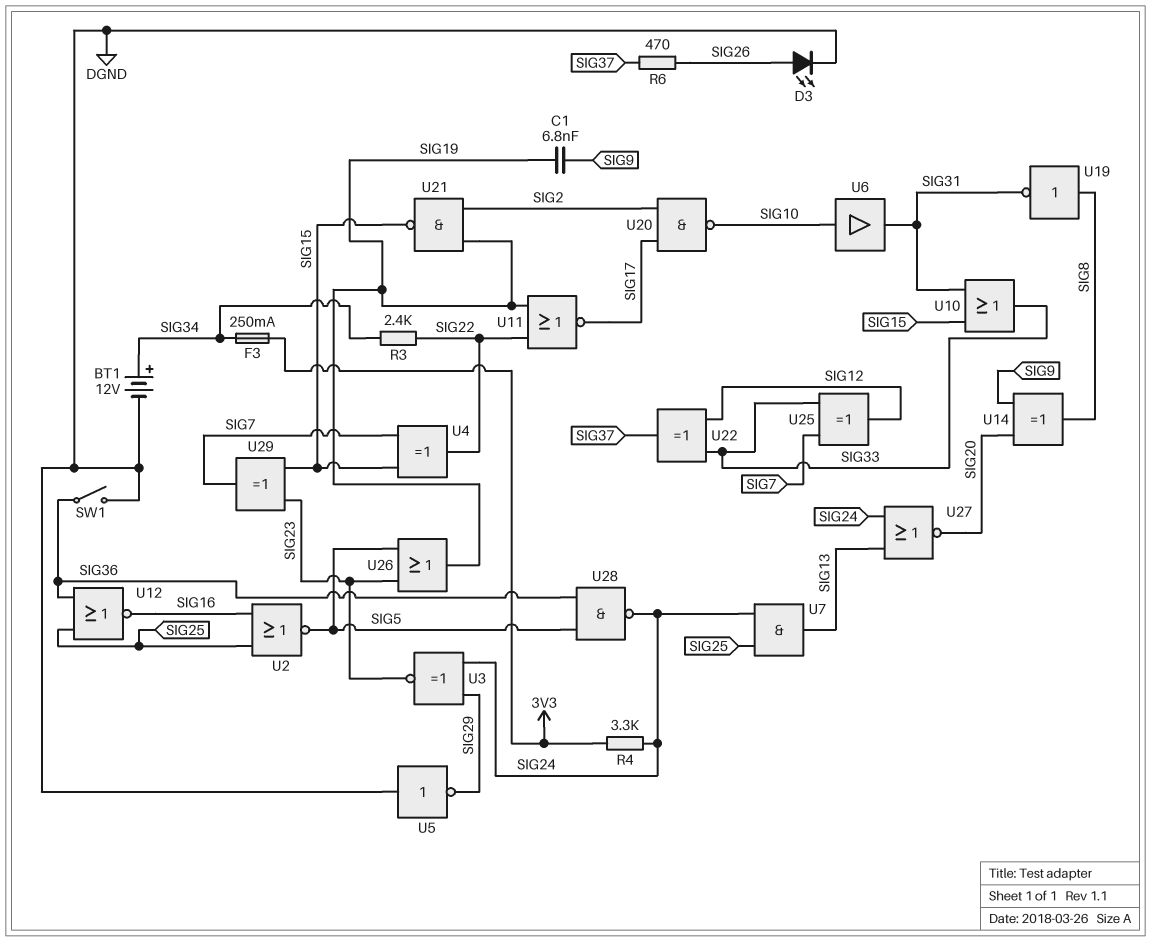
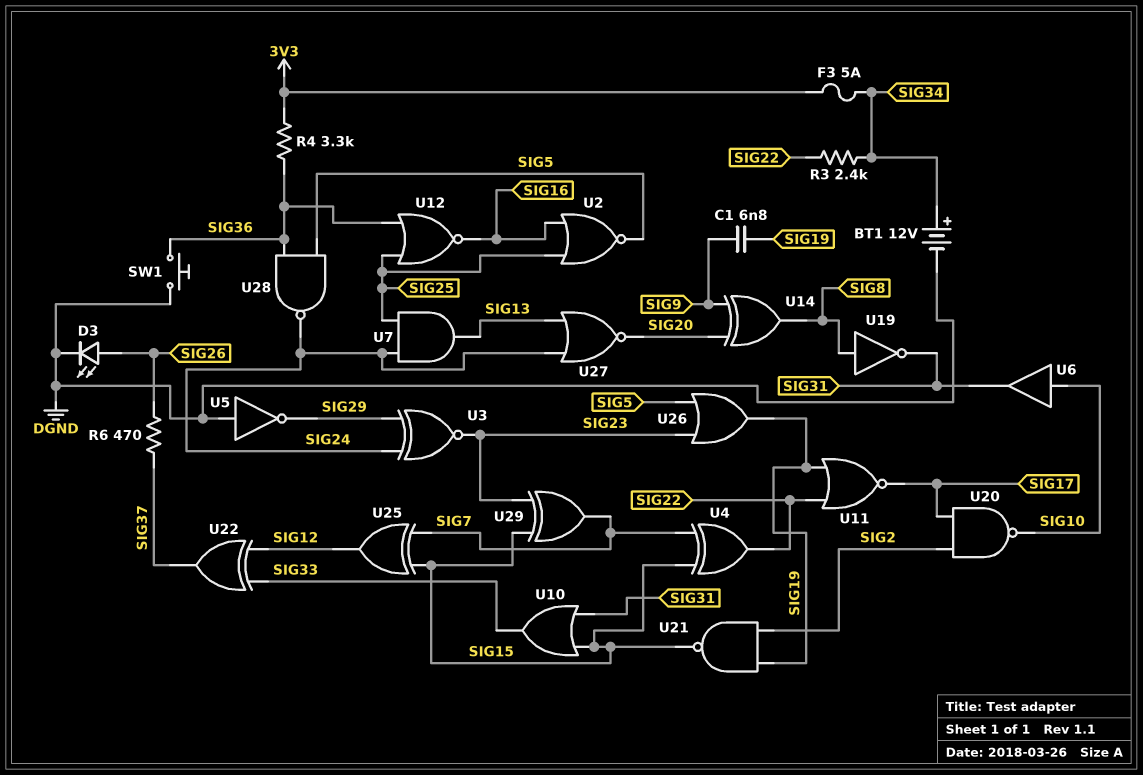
F3: 250mA (3V3, SIG34) -> 5A (3V3, SIG34)
R4: 3.3k (3V3, SIG24) -> 3.3k (3V3, SIG36)
SW1: switch (DGND, SIG36) -> button (DGND, SIG36)
U25: XOR (in SIG7, in SIG33, out SIG12) -> XOR (in SIG7, in SIG15, out SIG12)

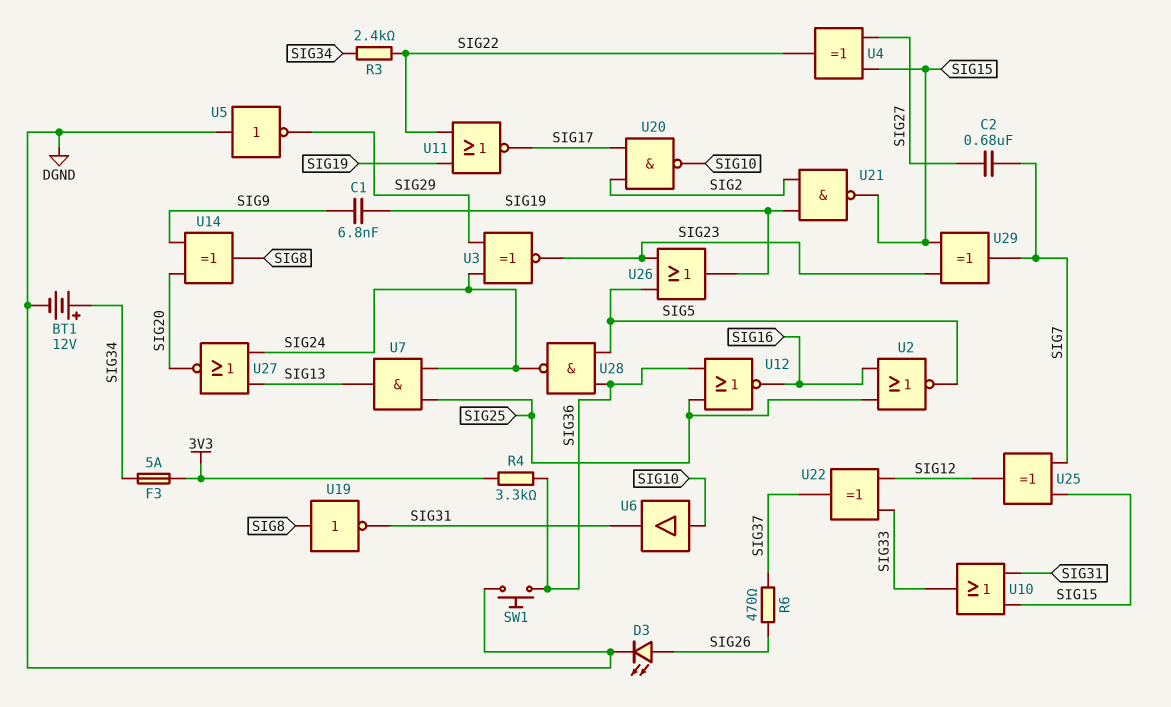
C2: none -> 680nF (SIG7, SIG27)
U4: XOR (in SIG7, in SIG15, out SIG22) -> XOR (in SIG15, in SIG27, out SIG22)

